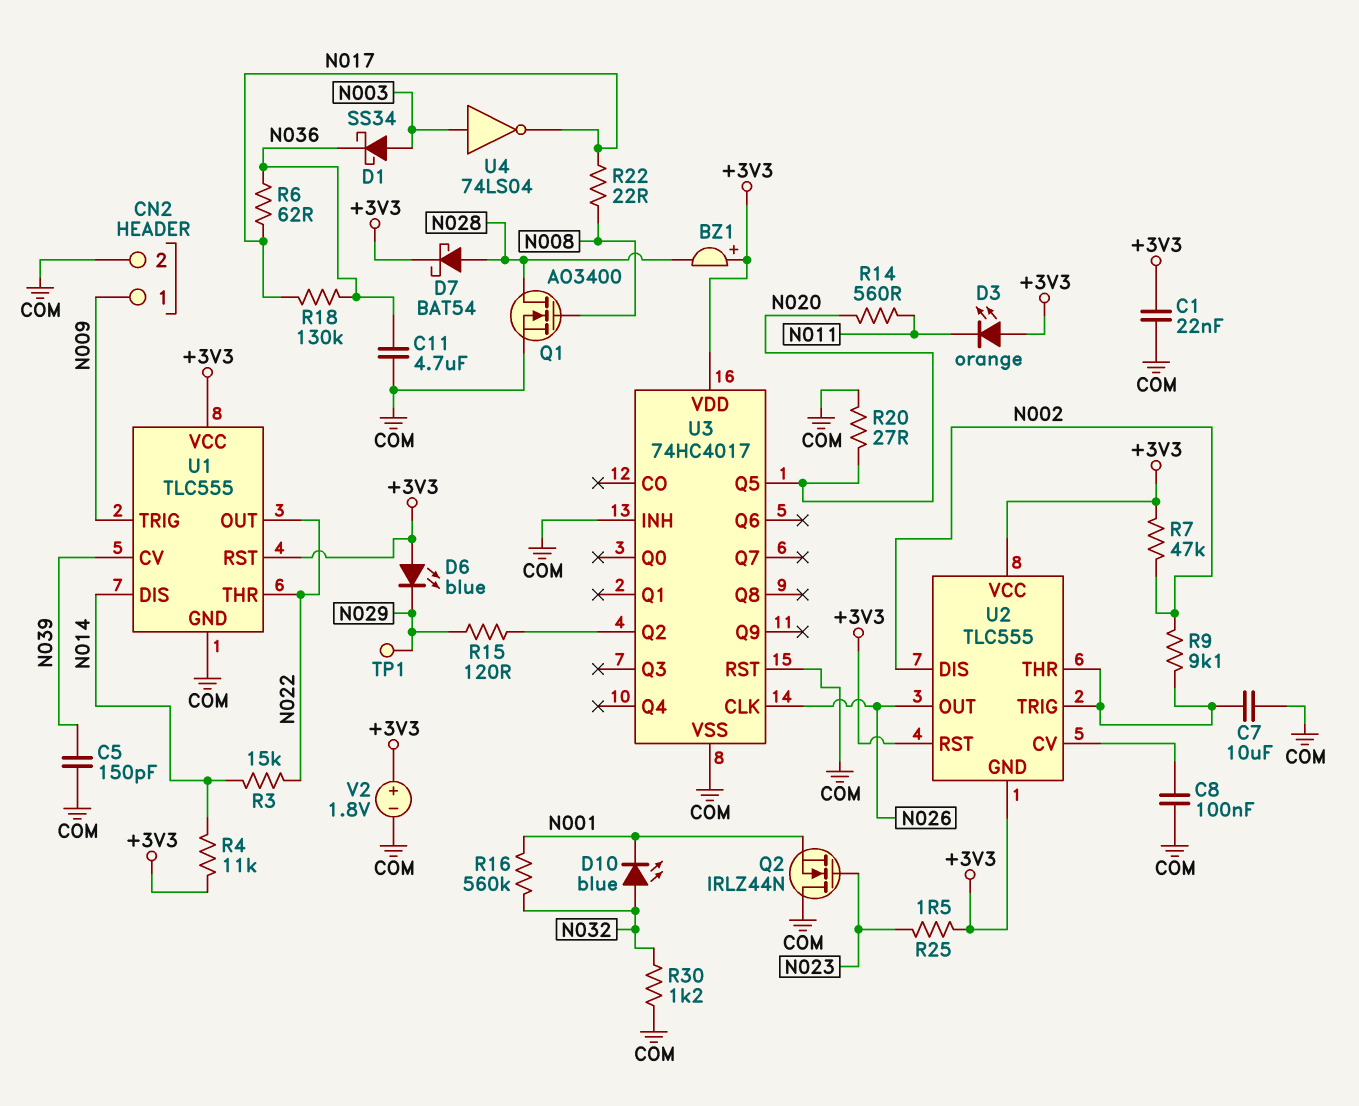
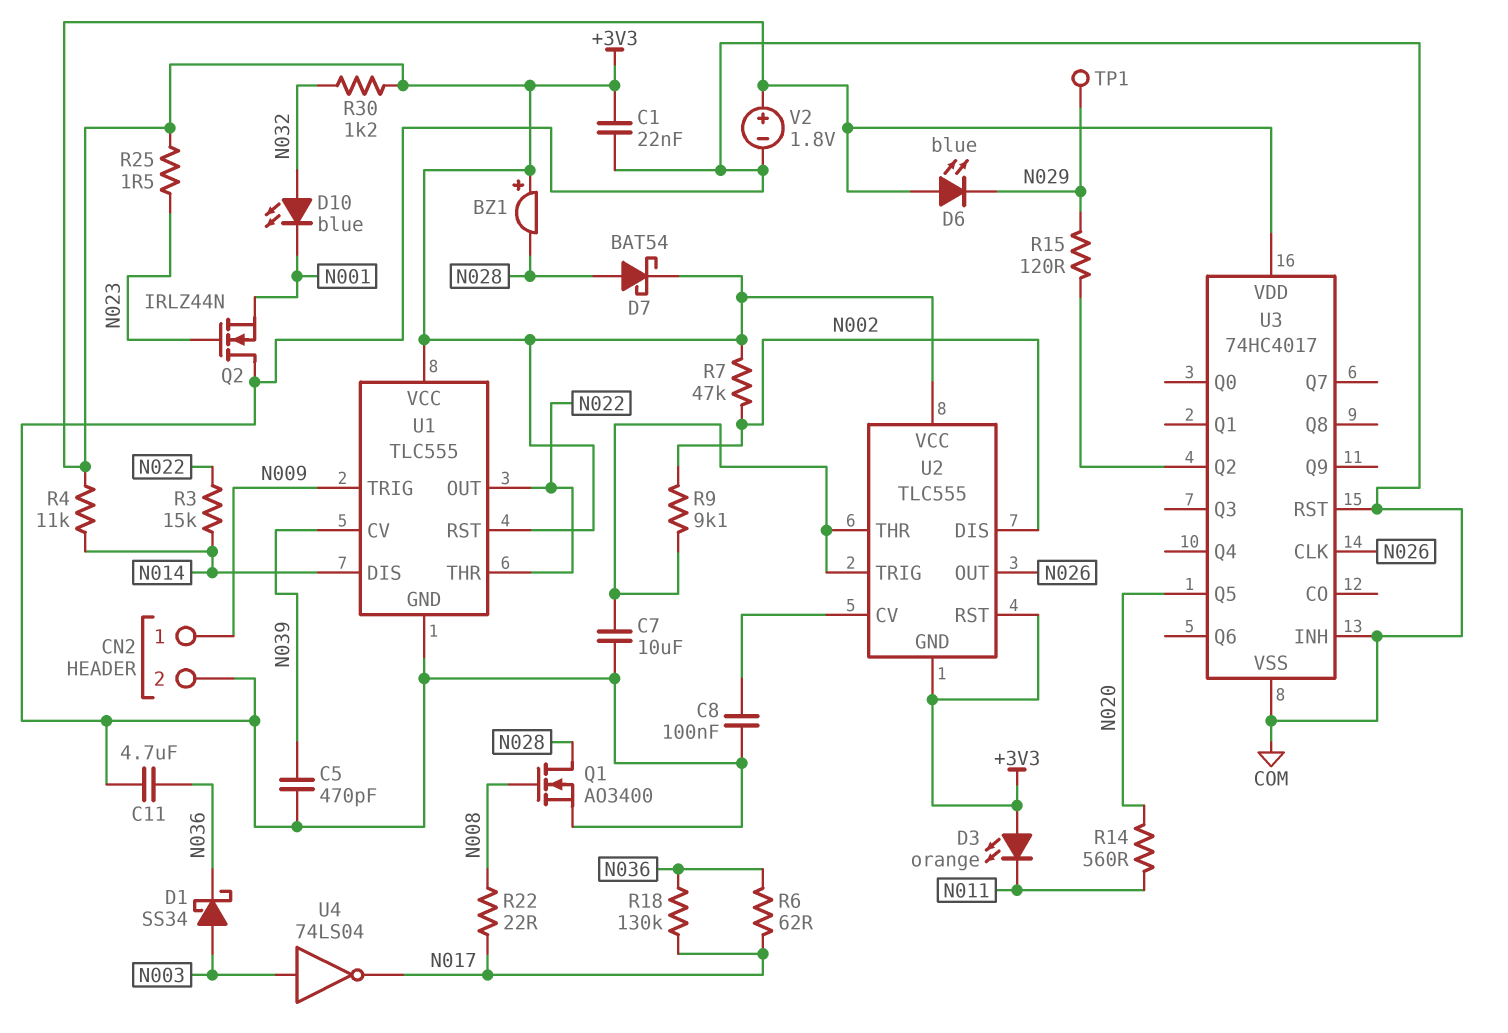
C5: 150pF (COM, N039) -> 470pF (COM, N039)
R16: 560k (N001, N032) -> none
R20: 27 (COM, N020) -> none
R30: 1.2k (COM, N032) -> 1.2k (+3V3, N032)

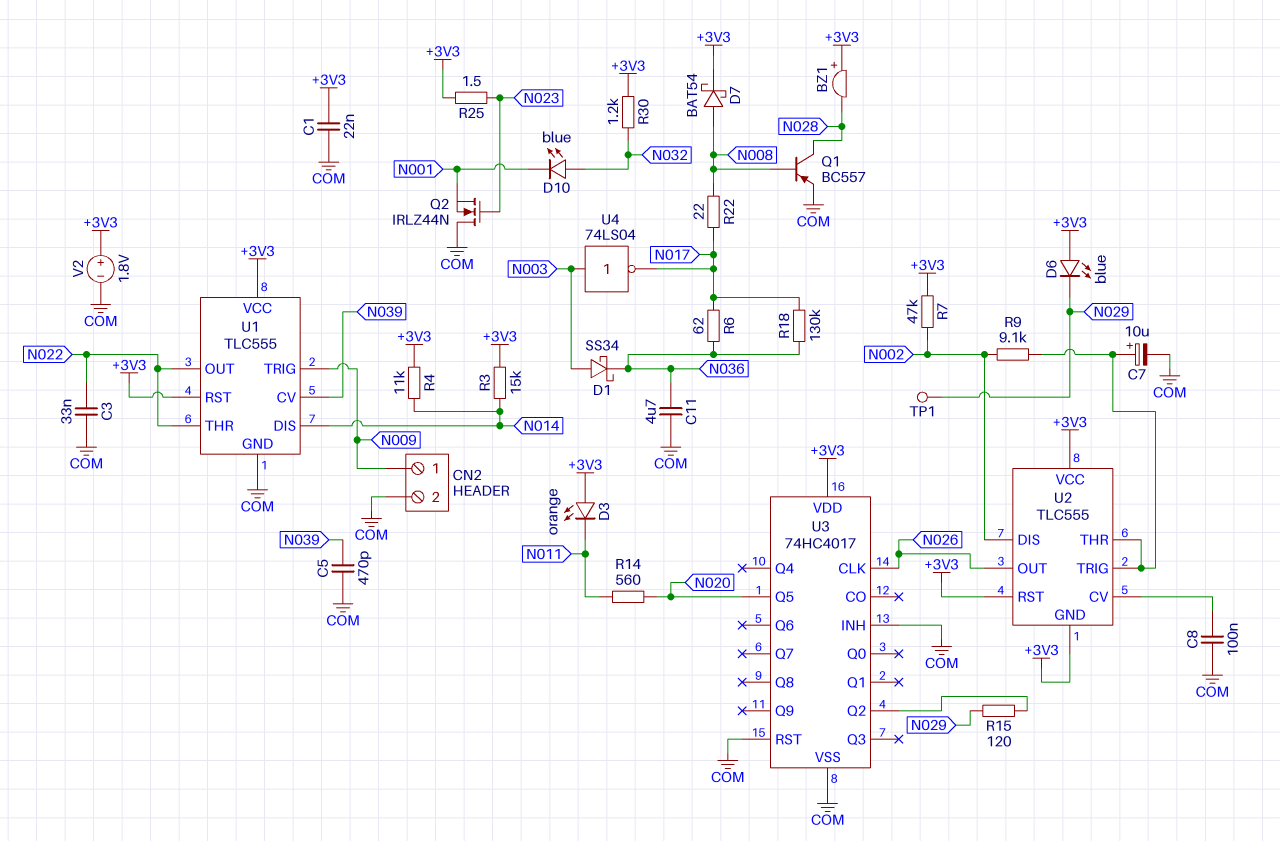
C3: none -> 33nF (COM, N022)
C7: 10uF (COM, U2/THR) -> 10uF (plus U2/THR, minus COM)
D7: schottky BAT54 (A N028, K +3V3) -> schottky BAT54 (A N008, K +3V3)
Q1: NMOS AO3400 (G N008, D N028, S COM) -> PNP BC557 (B N008, C N028, E COM)
R3: 15k (N014, N022) -> 15k (+3V3, N014)

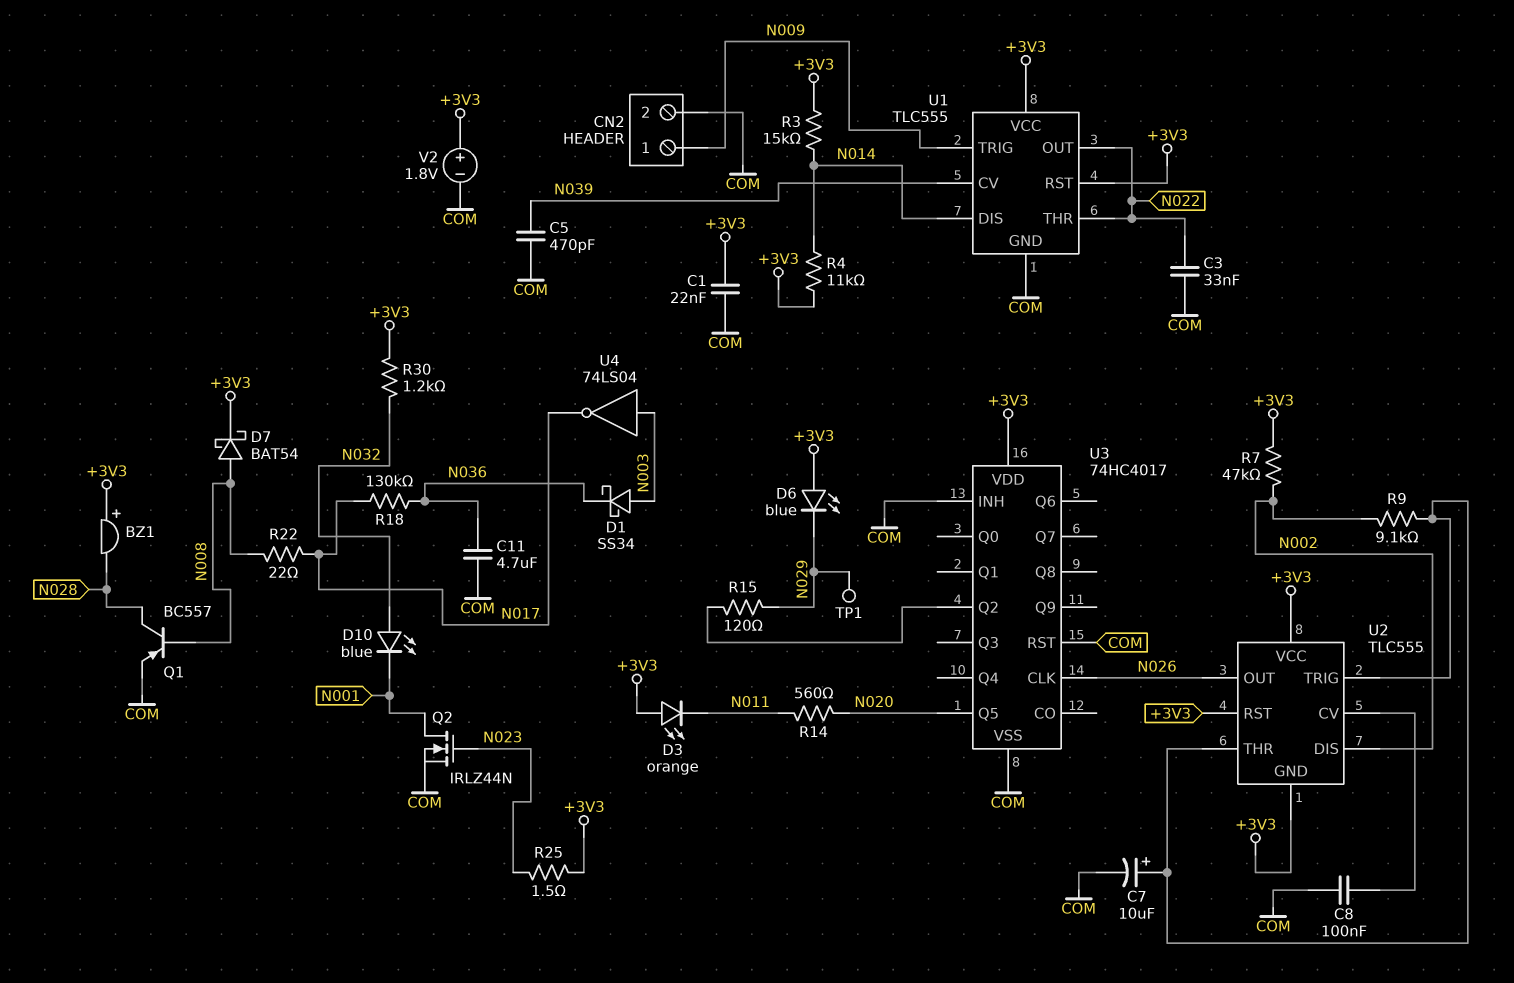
Q2: NMOS IRLZ44N (G N023, D COM, S N001) -> NMOS IRLZ44N (G N023, D N001, S COM)
R6: 62 (N017, N036) -> none

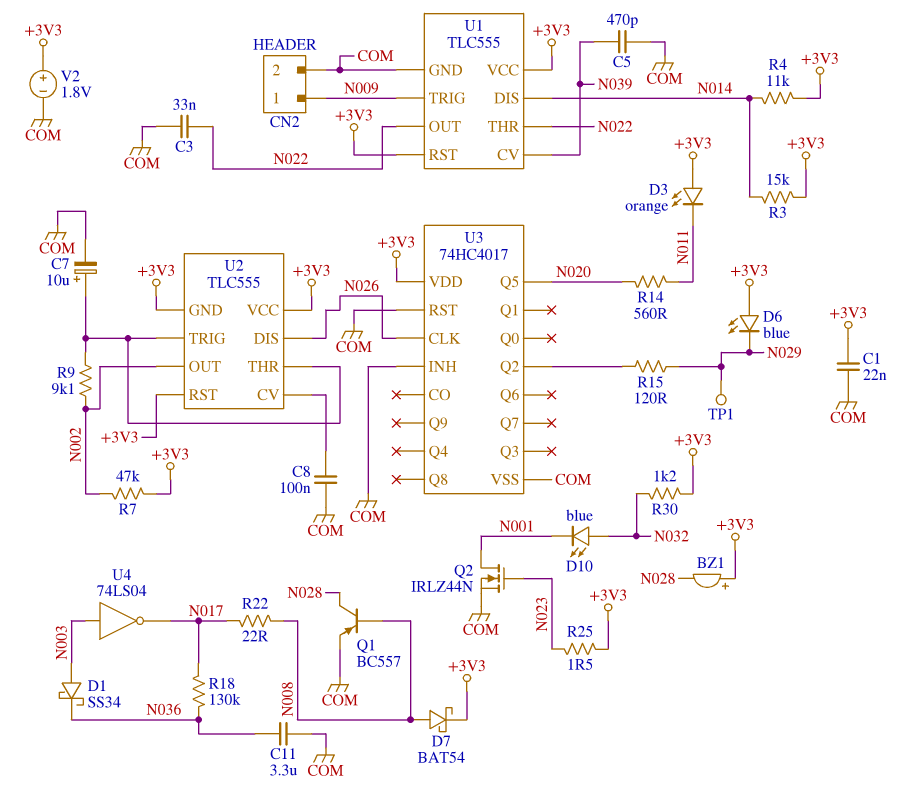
C11: 4.7uF (COM, N036) -> 3.3uF (COM, N036)
U2 pin DIS: N002 -> N026
U2 pin OUT: N026 -> N002

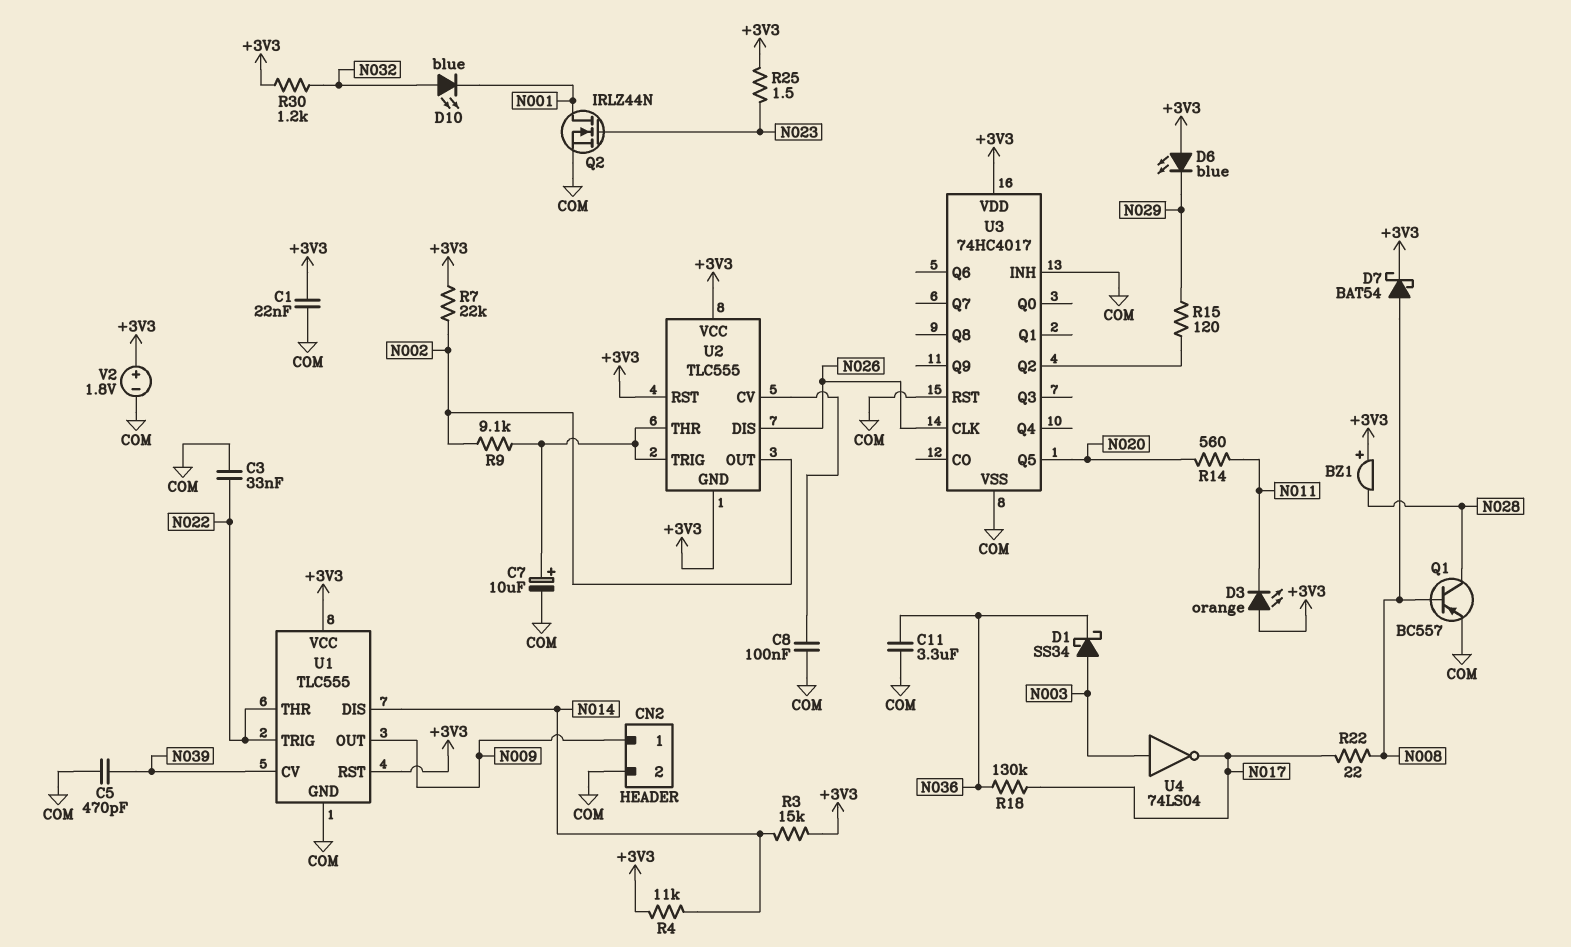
R7: 47k (+3V3, N002) -> 22k (+3V3, N002)
TP1: test point (N029) -> none
U1 pin OUT: N022 -> N009
U1 pin TRIG: N009 -> N022

